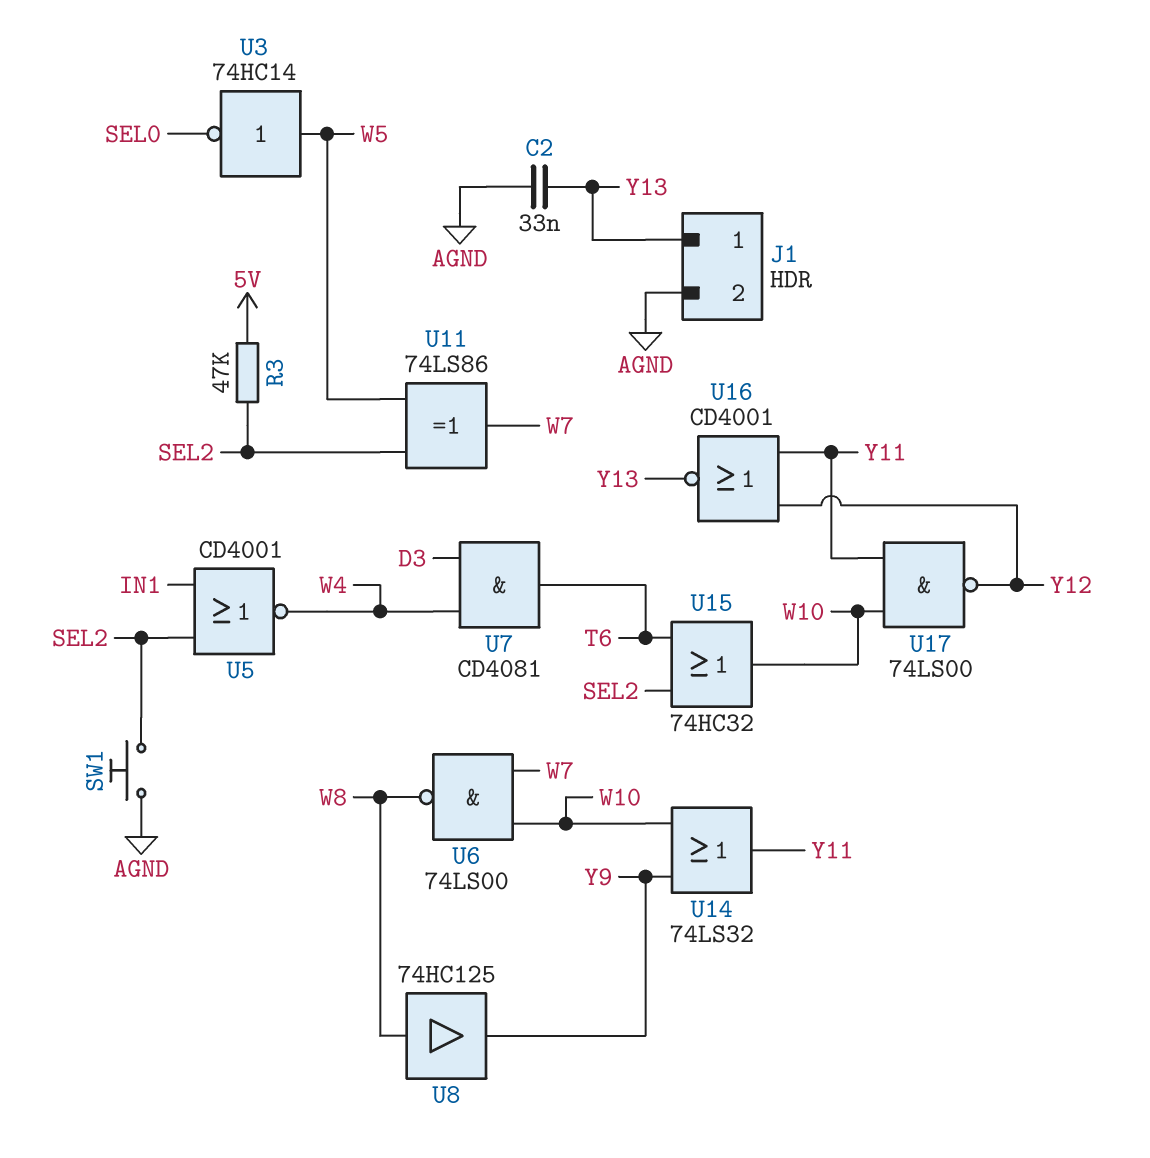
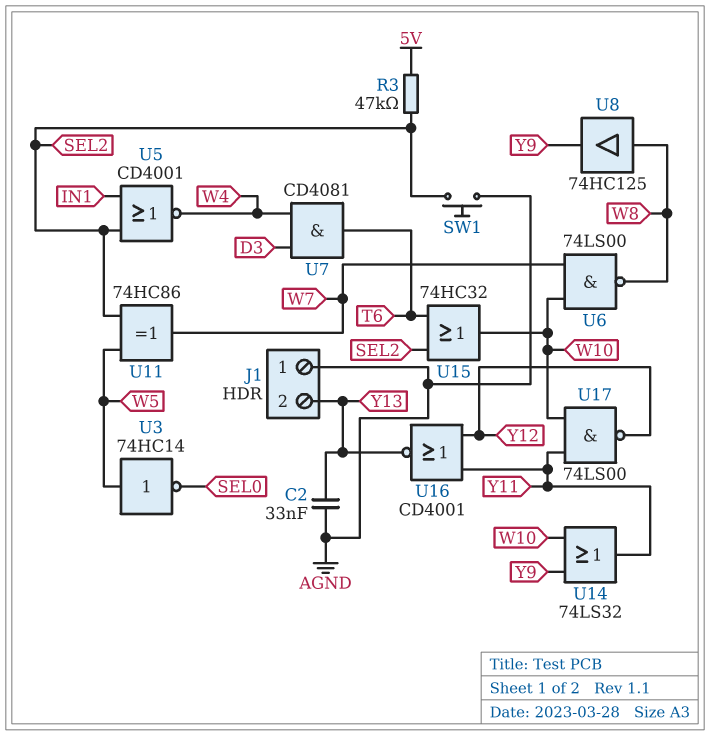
J1 pin 1: Y13 -> AGND
J1 pin 2: AGND -> Y13
U11: XOR 74LS86 (in SEL2, in W5, out W7) -> XOR 74HC86 (in SEL2, in W5, out W7)

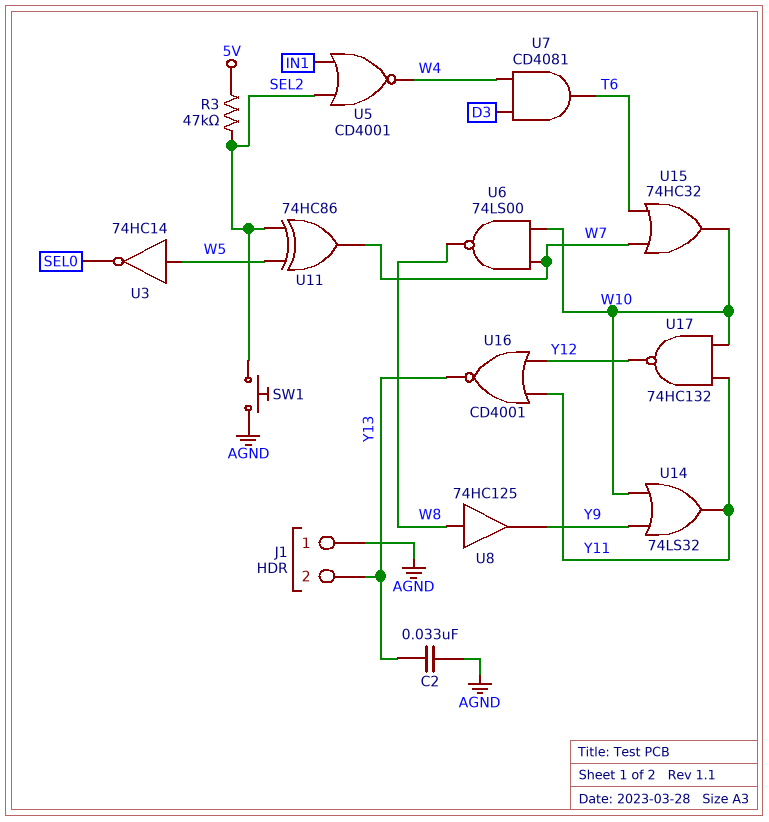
U15: OR 74HC32 (in SEL2, in T6, out W10) -> OR 74HC32 (in T6, in W7, out W10)
U17: NAND 74LS00 (in W10, in Y11, out Y12) -> NAND 74HC132 (in W10, in Y11, out Y12)

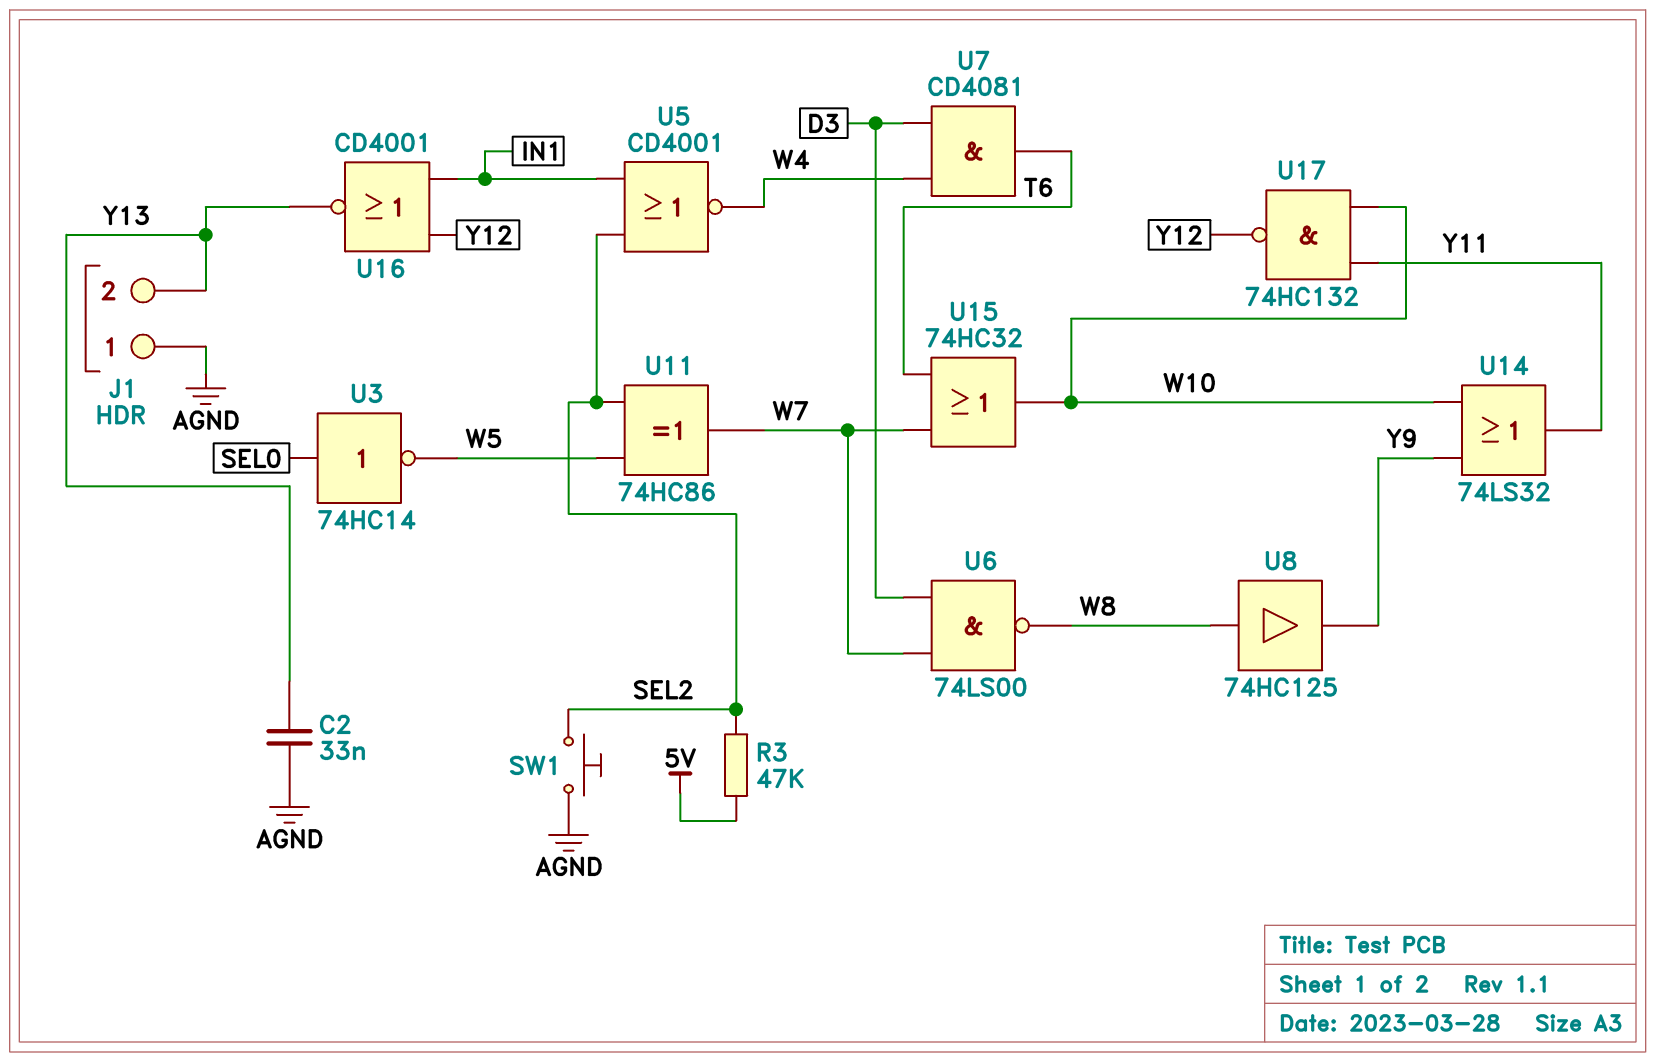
U3: NOT 74HC14 (in W5, out SEL0) -> NOT 74HC14 (in SEL0, out W5)
U6: NAND 74LS00 (in W7, in W10, out W8) -> NAND 74LS00 (in D3, in W7, out W8)
U16: NOR CD4001 (in Y11, in Y12, out Y13) -> NOR CD4001 (in IN1, in Y12, out Y13)

